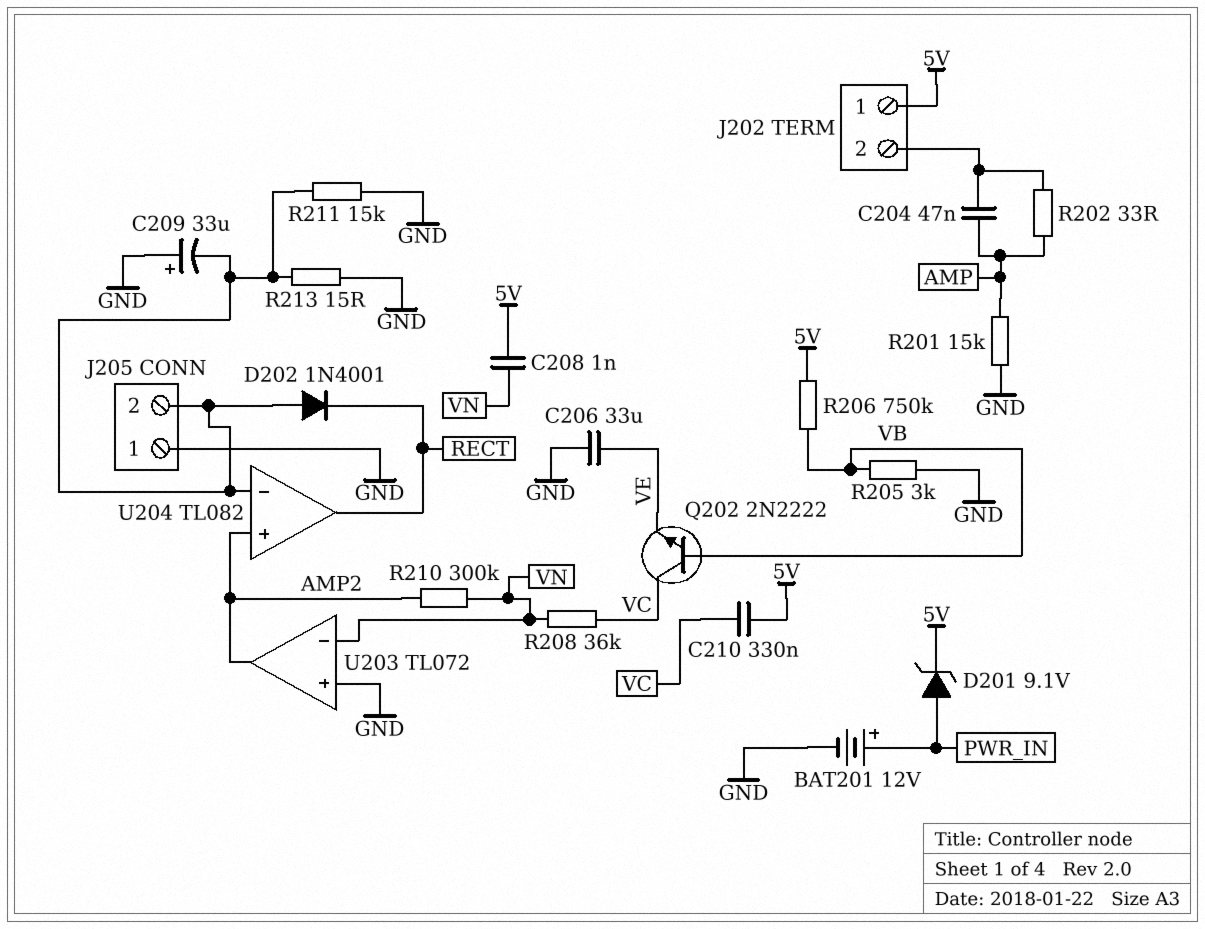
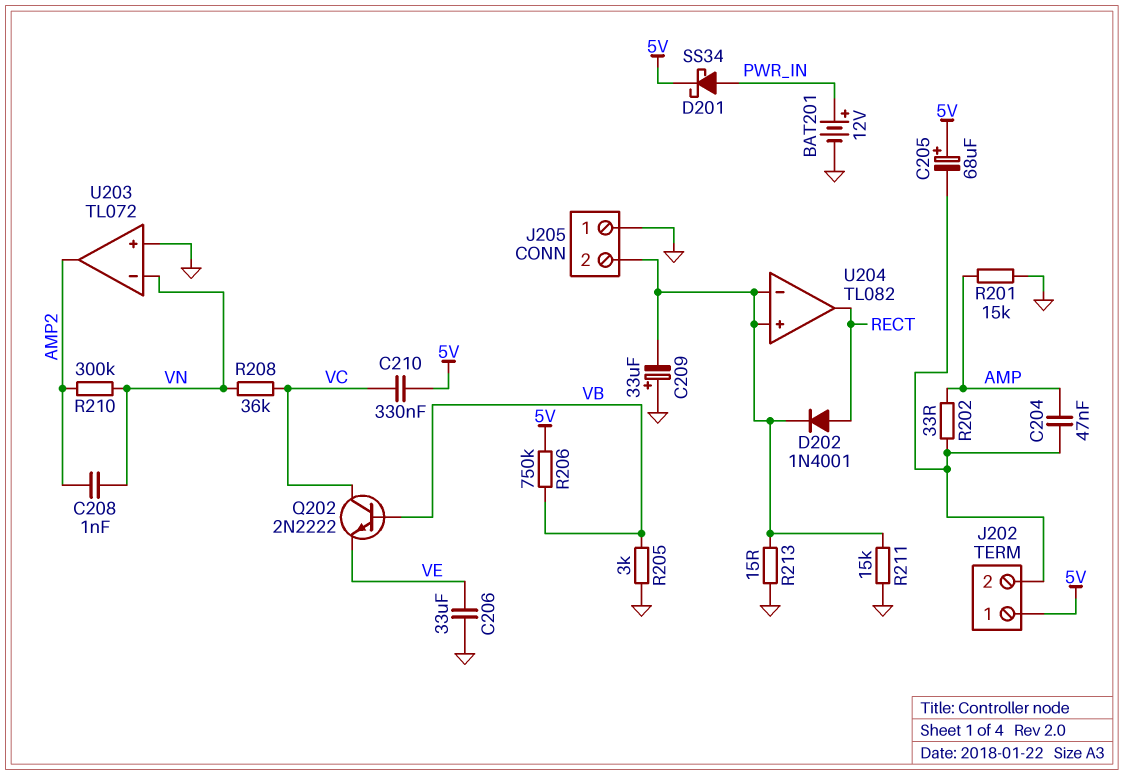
C205: none -> 68uF (plus 5V, minus J202/2)
C208: 1nF (5V, VN) -> 1nF (AMP2, VN)
D201: zener 9.1V (A PWR_IN, K 5V) -> schottky SS34 (A PWR_IN, K 5V)
D202: diode 1N4001 (A J205/2, K RECT) -> diode 1N4001 (A RECT, K J205/2)
U204 pin in+: AMP2 -> J205/2

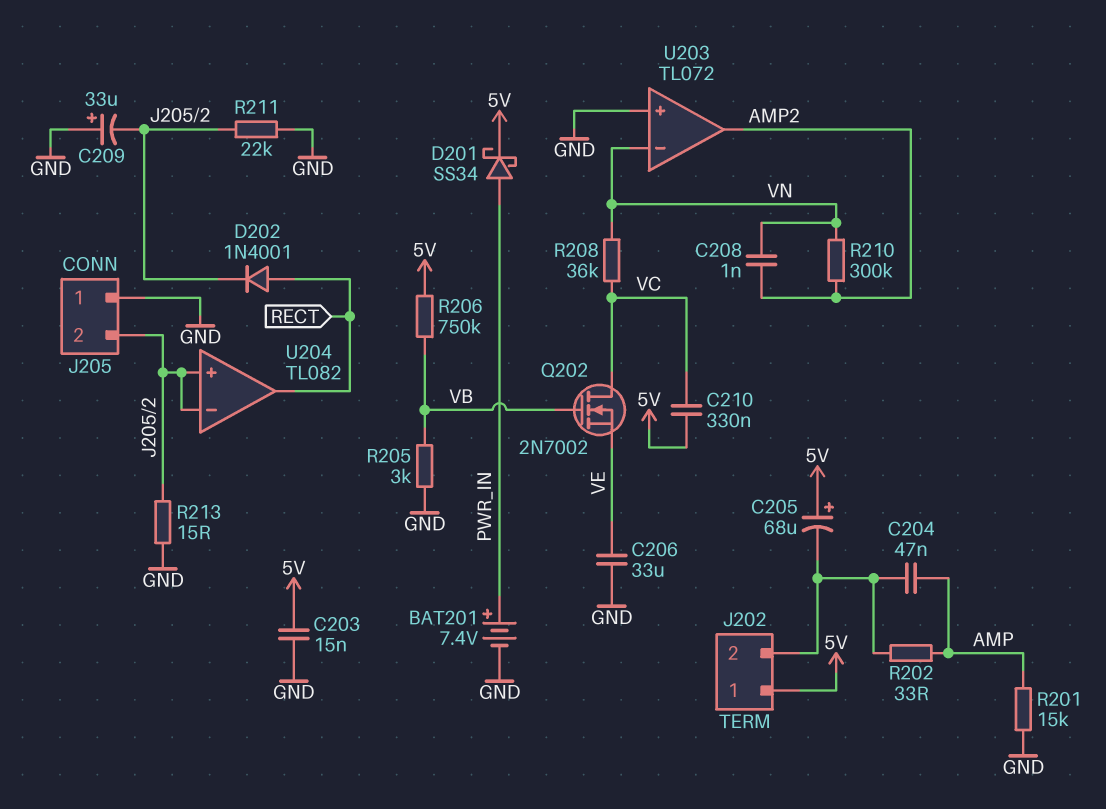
BAT201: 12V (plus PWR_IN, minus GND) -> 7.4V (plus PWR_IN, minus GND)
C203: none -> 15nF (5V, GND)
Q202: NPN 2N2222 (B VB, C VC, E VE) -> NMOS 2N7002 (G VB, D VC, S VE)
R211: 15k (GND, J205/2) -> 22k (GND, J205/2)

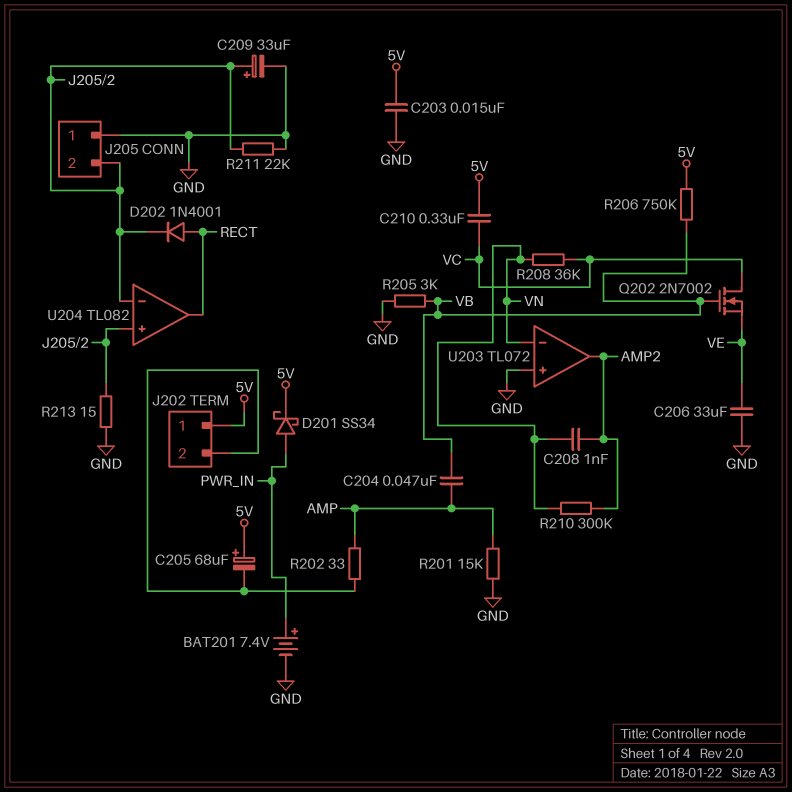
C204: 47nF (AMP, J202/2) -> 47nF (AMP, VB)
C209: 33uF (plus GND, minus J205/2) -> 33uF (plus J205/2, minus GND)

